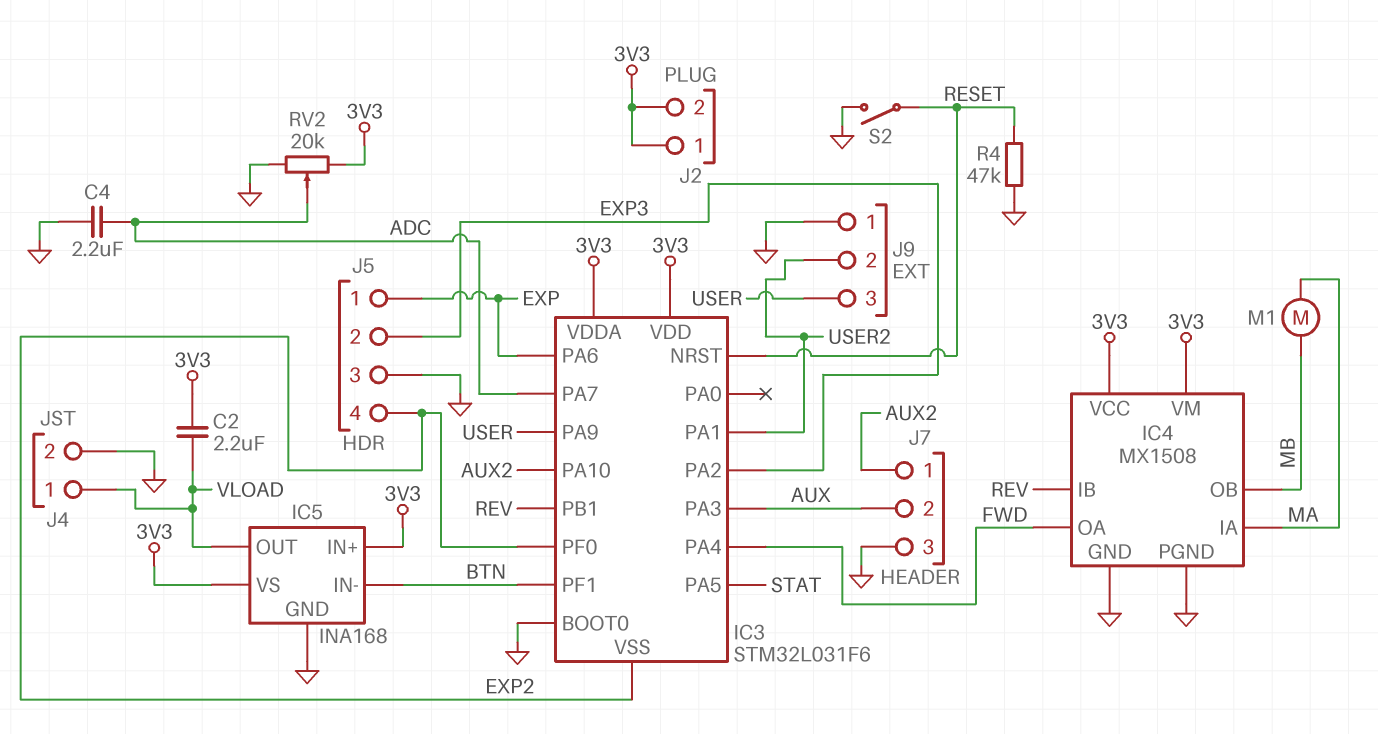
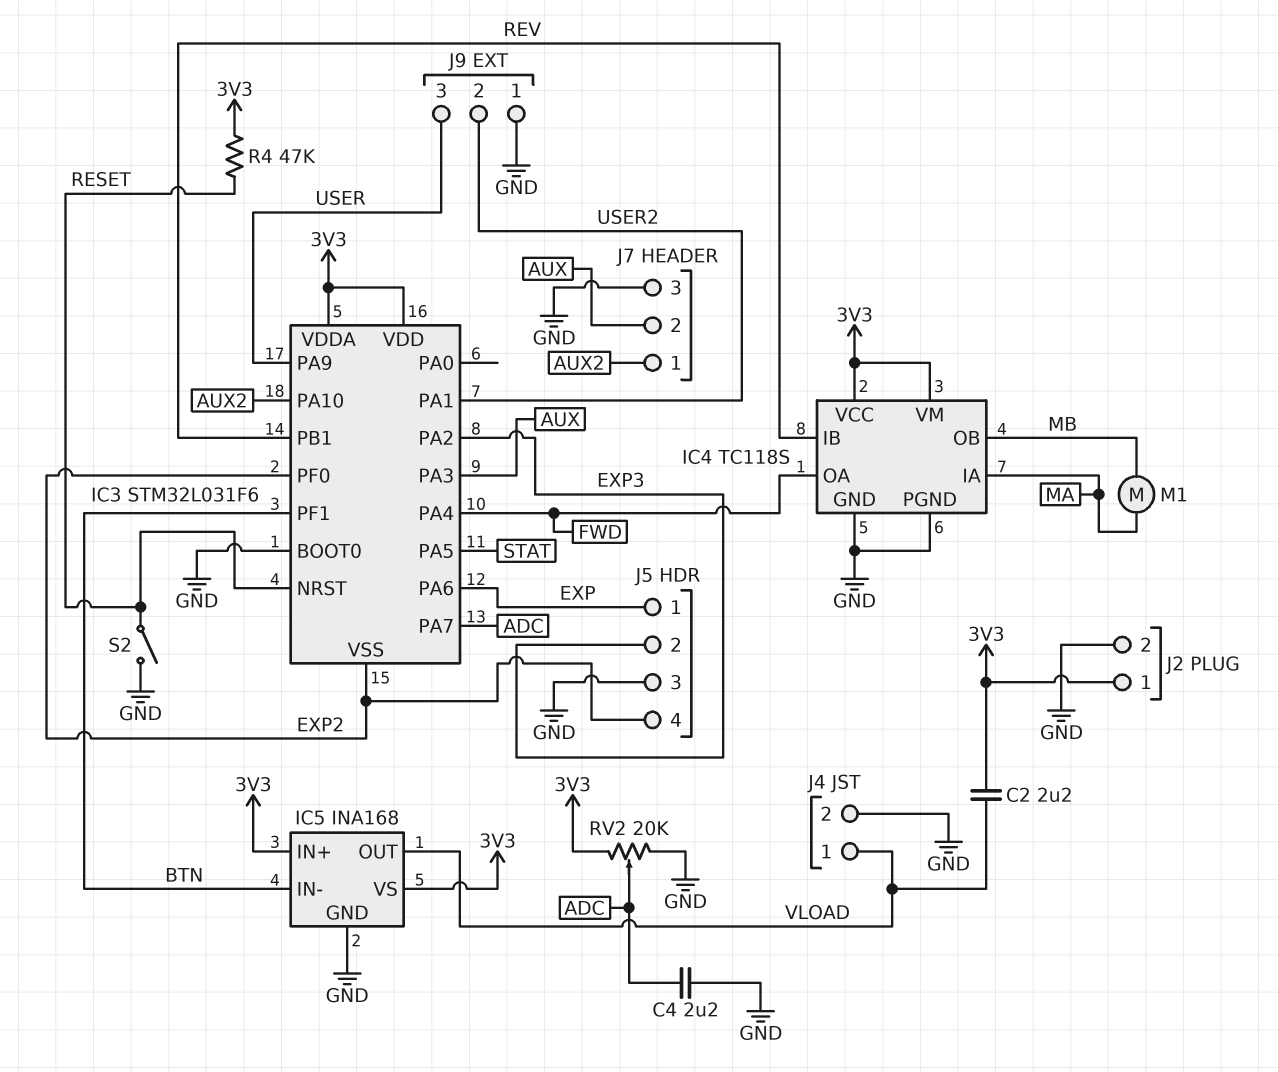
IC4: MX1508 -> TC118S
J2 pin 2: 3V3 -> GND
R4: 47k (GND, RESET) -> 47k (3V3, RESET)

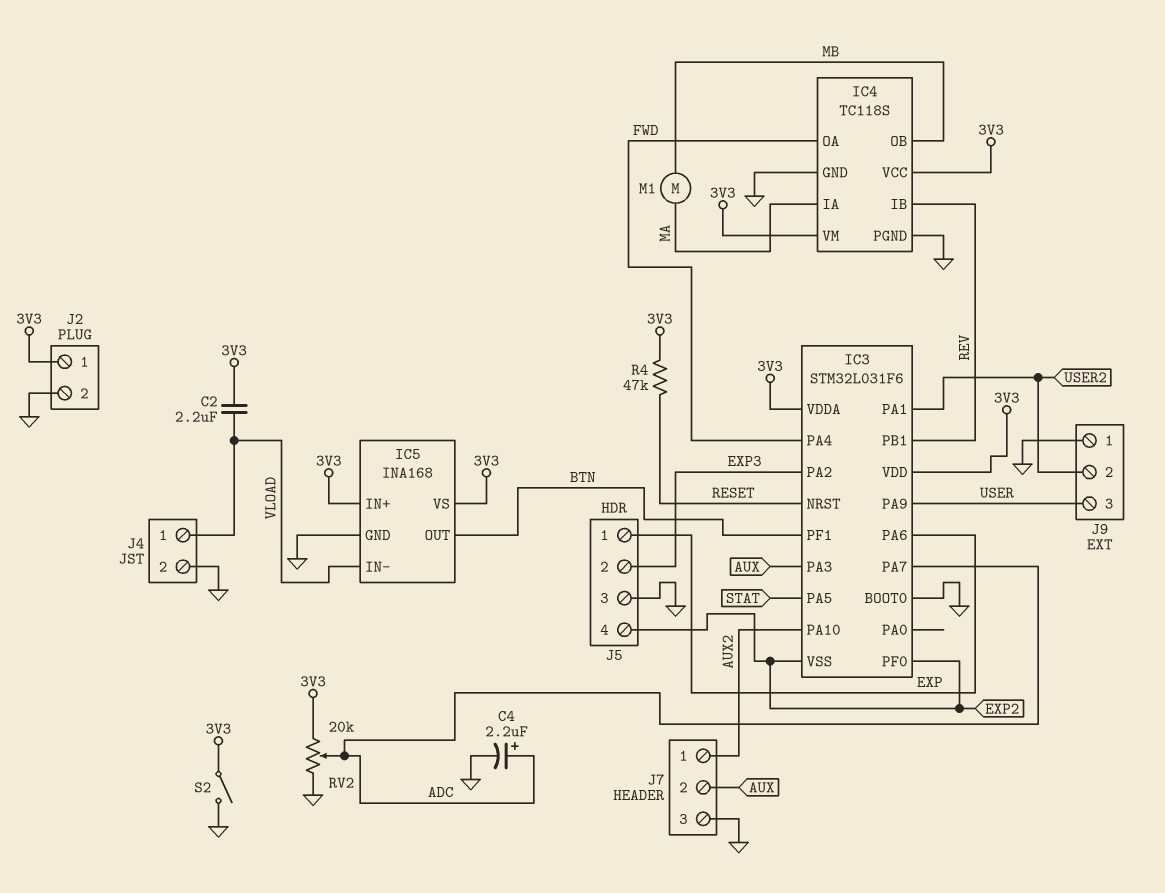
C4: 2.2uF (ADC, GND) -> 2.2uF (plus ADC, minus GND)
IC5 pin IN-: BTN -> VLOAD
IC5 pin OUT: VLOAD -> BTN
S2: switch (GND, RESET) -> switch (3V3, GND)

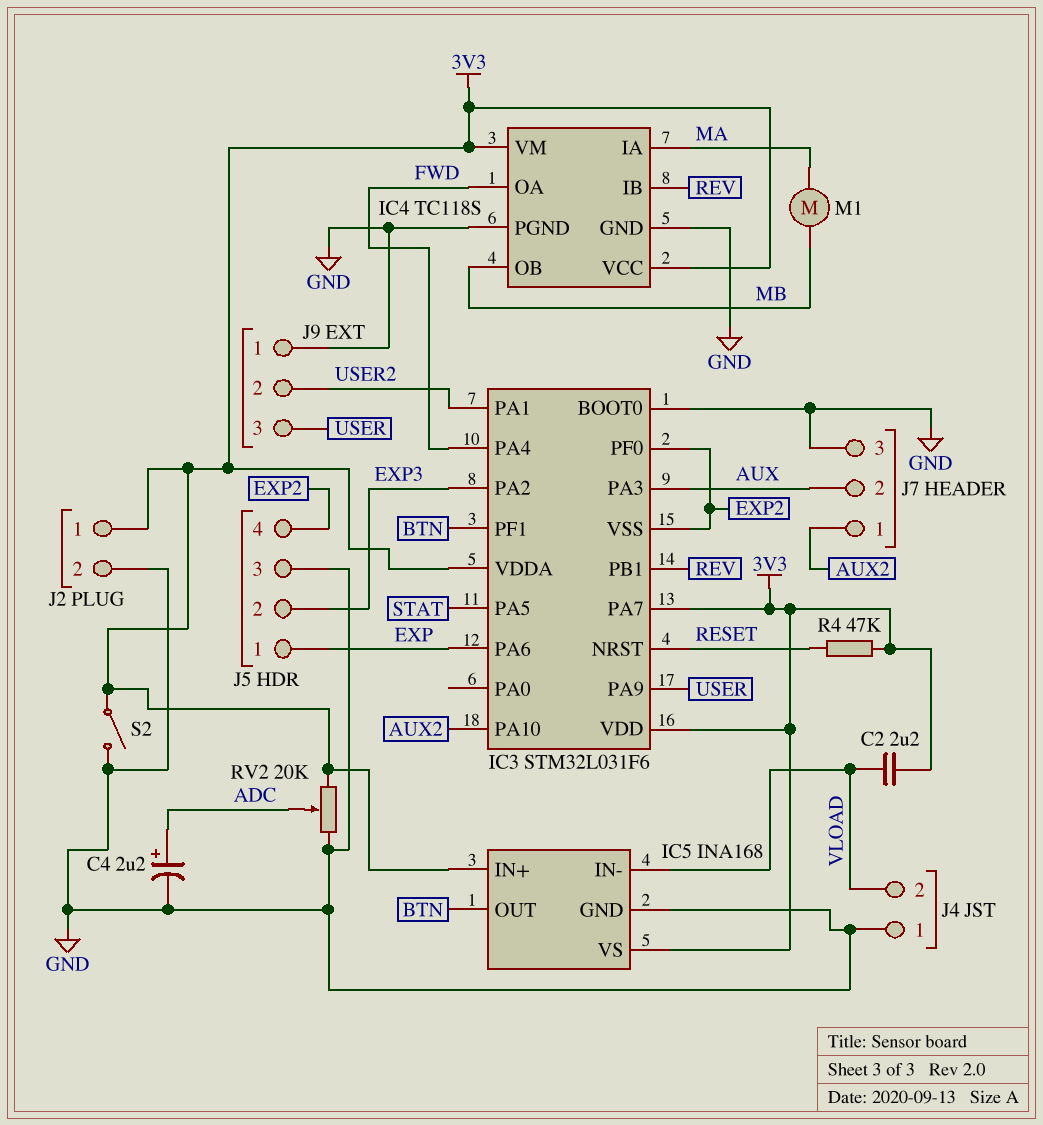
IC3 pin PA7: ADC -> 3V3
J4 pin 1: VLOAD -> GND
J4 pin 2: GND -> VLOAD

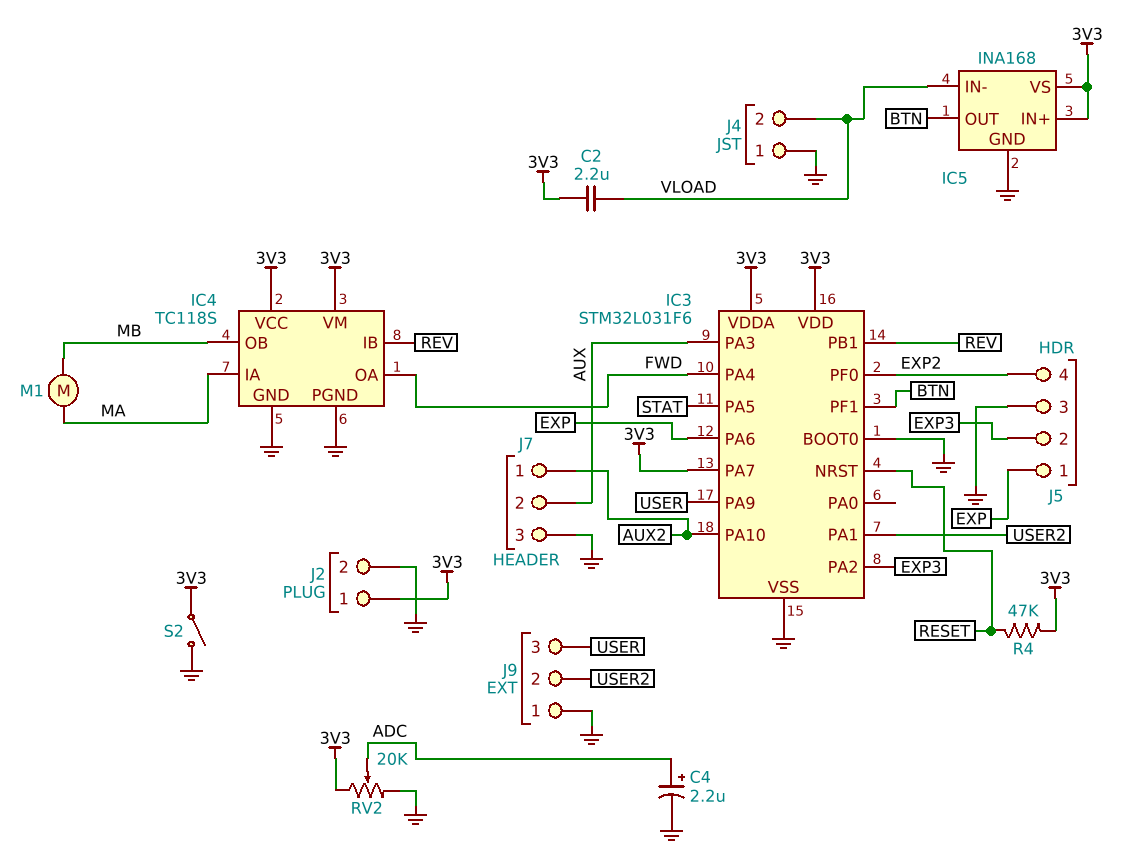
IC3 pin VSS: EXP2 -> GND

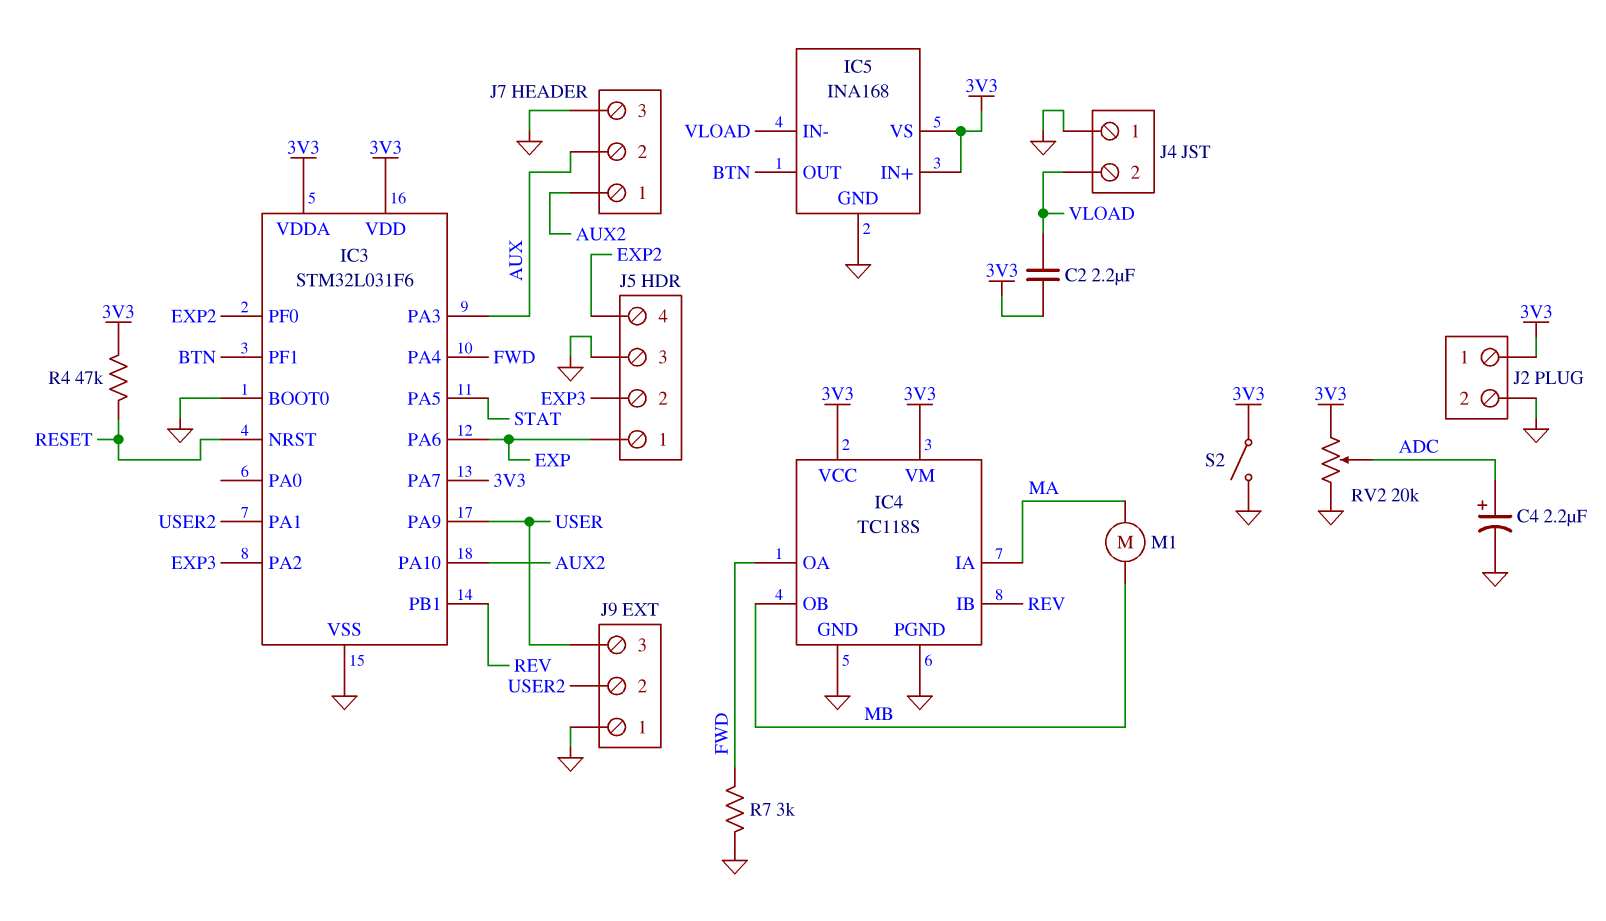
R7: none -> 3k (FWD, GND)

